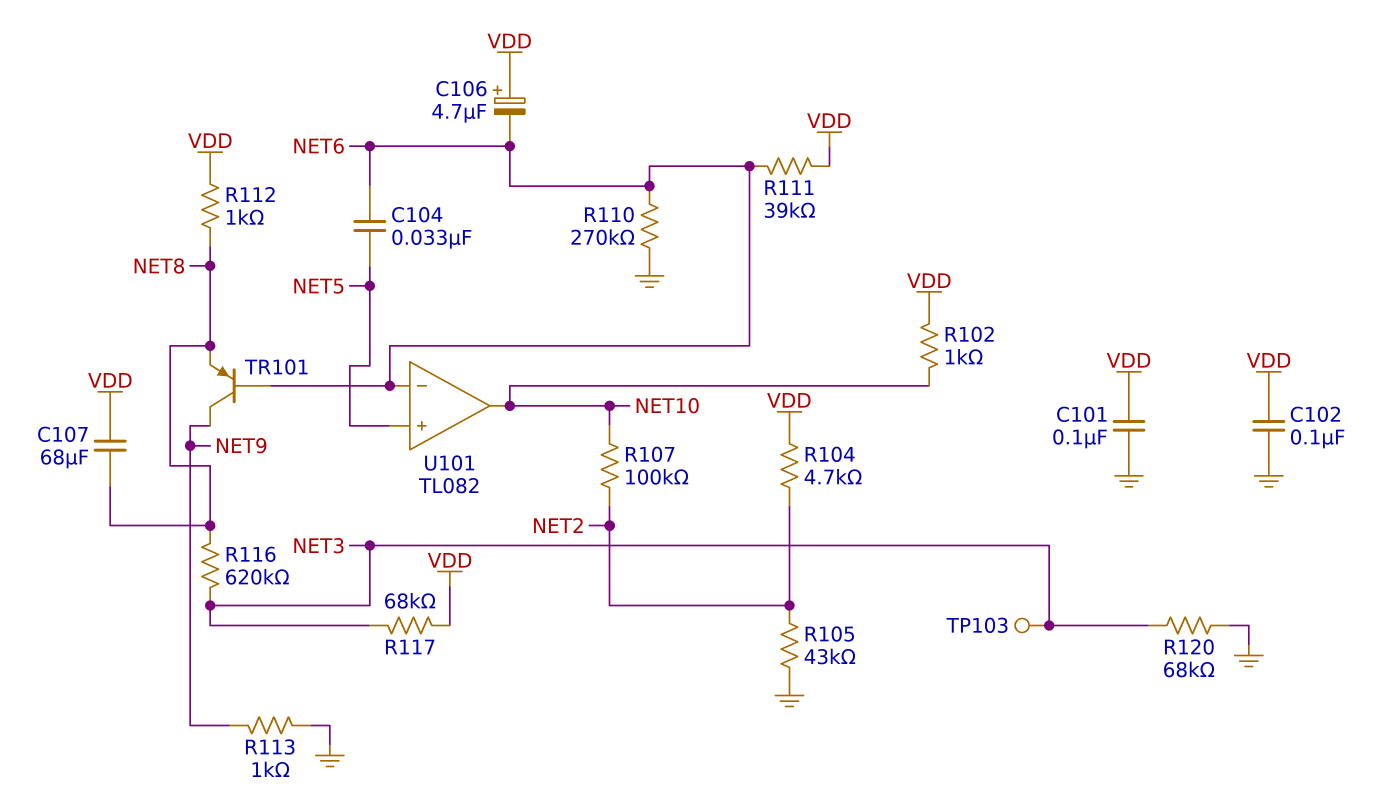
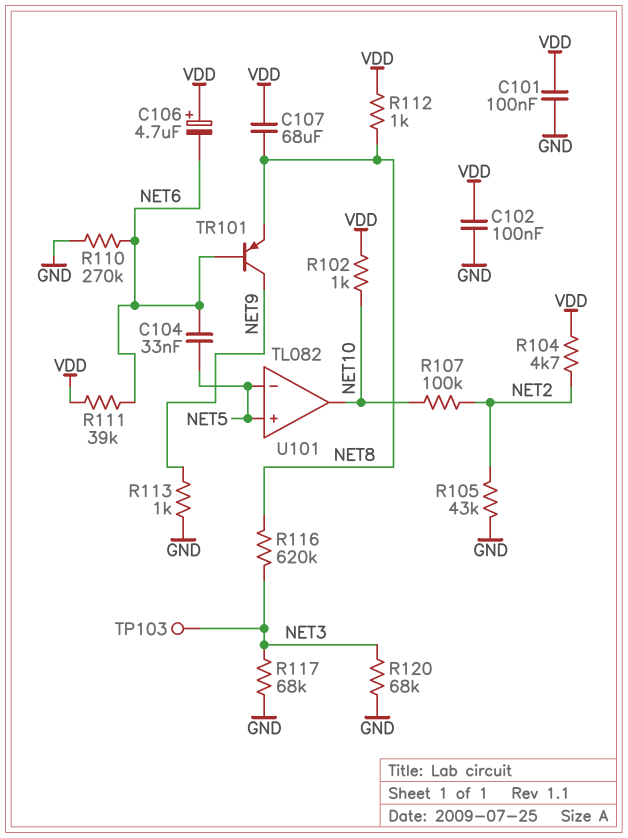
R117: 68k (NET3, VDD) -> 68k (GND, NET3)
U101 pin in-: NET6 -> NET5

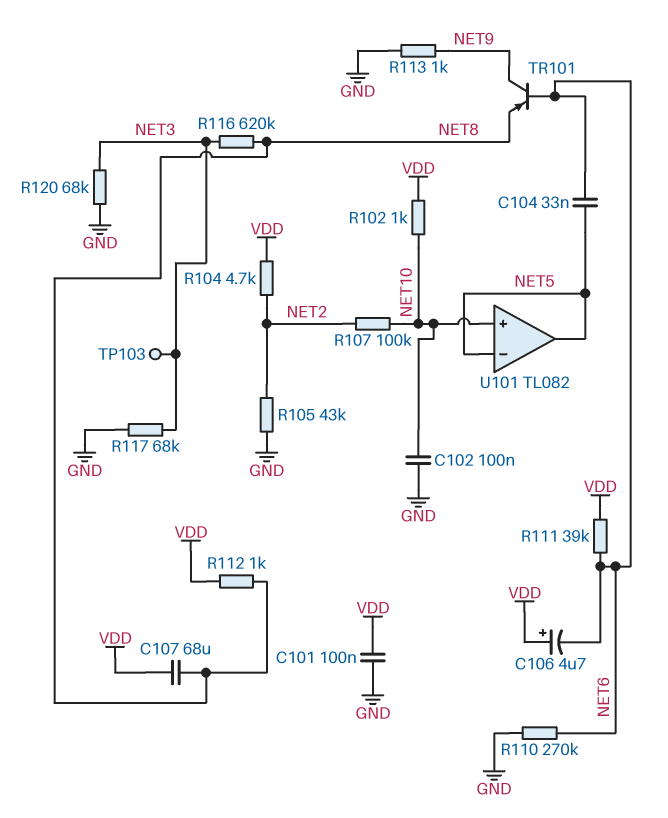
C102: 100nF (GND, VDD) -> 100nF (GND, NET10)
U101 pin in+: NET5 -> NET10
U101 pin out: NET10 -> NET5

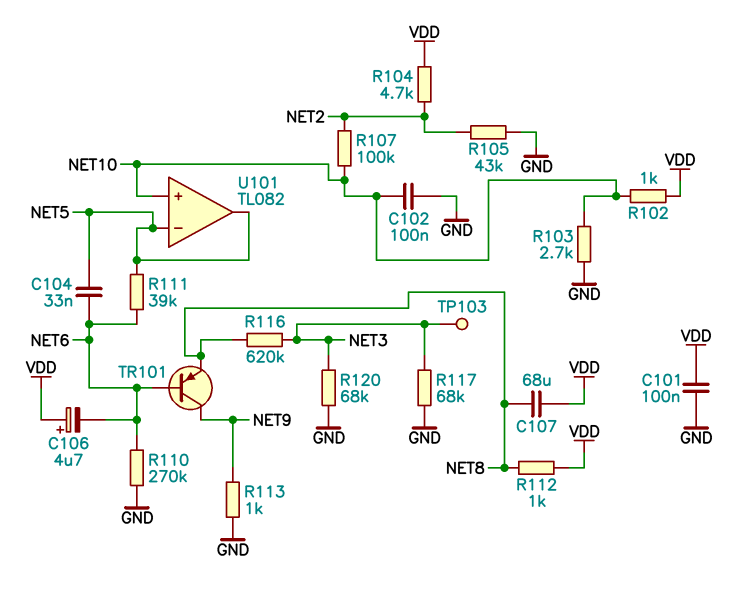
R103: none -> 2.7k (GND, NET10)
R111: 39k (NET6, VDD) -> 39k (NET5, NET6)

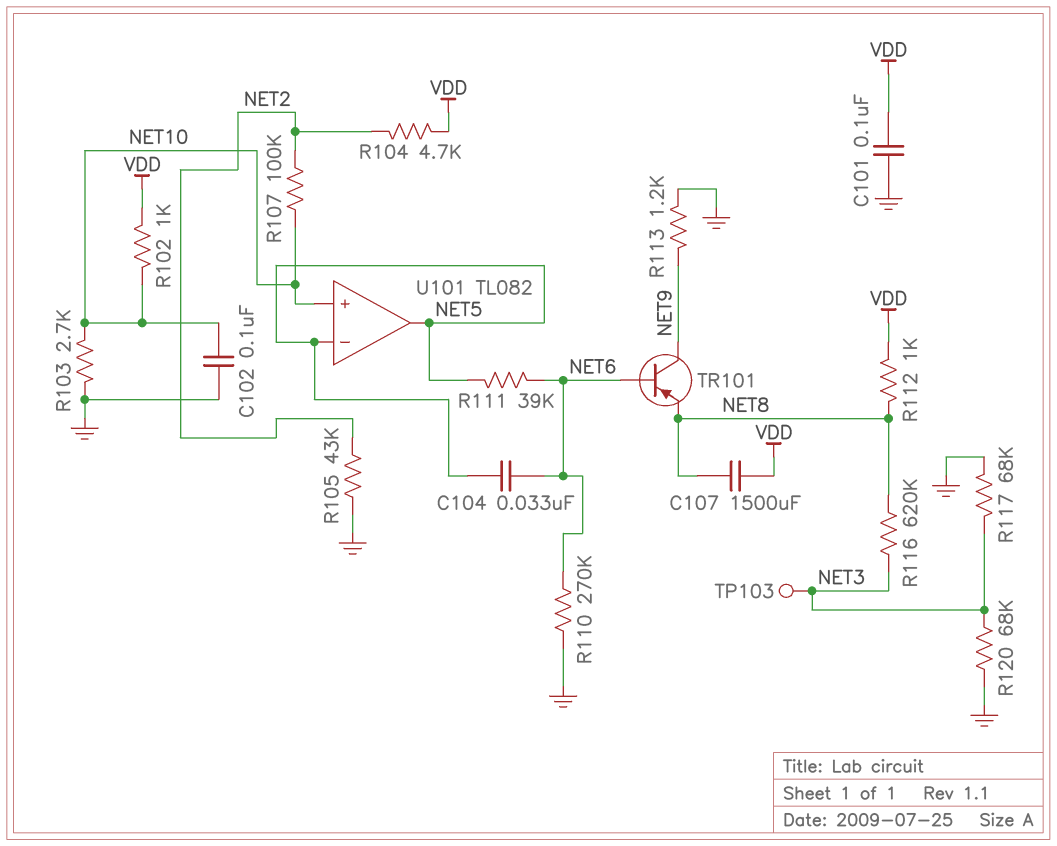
C106: 4.7uF (plus VDD, minus NET6) -> none
C107: 68uF (NET8, VDD) -> 1500uF (NET8, VDD)
R113: 1k (GND, NET9) -> 1.2k (GND, NET9)

